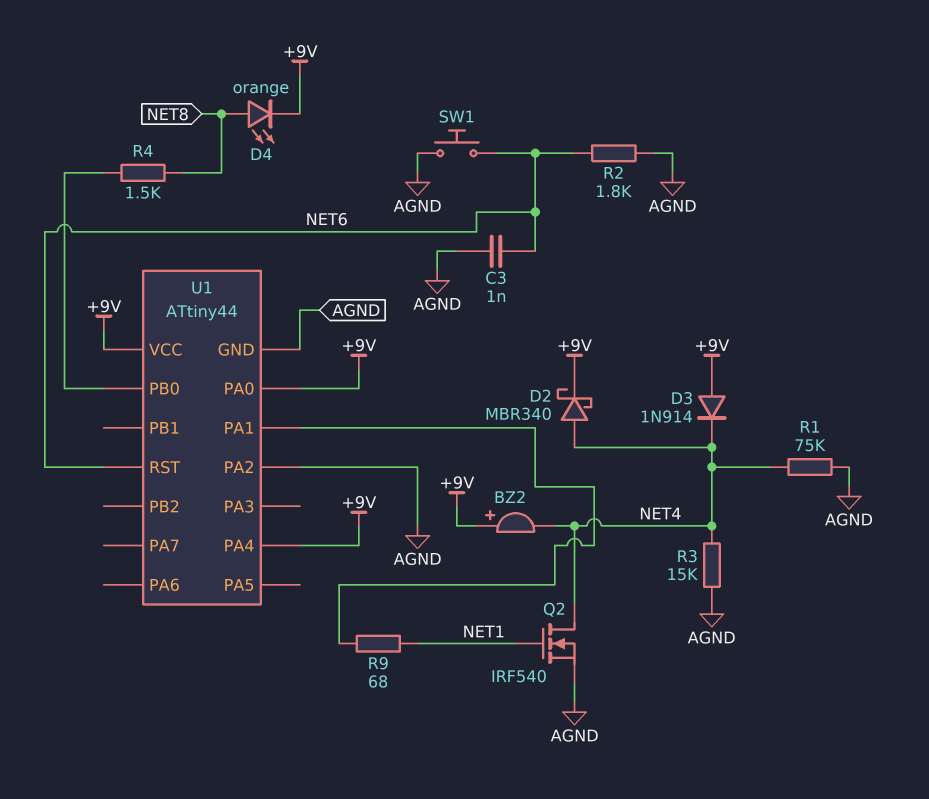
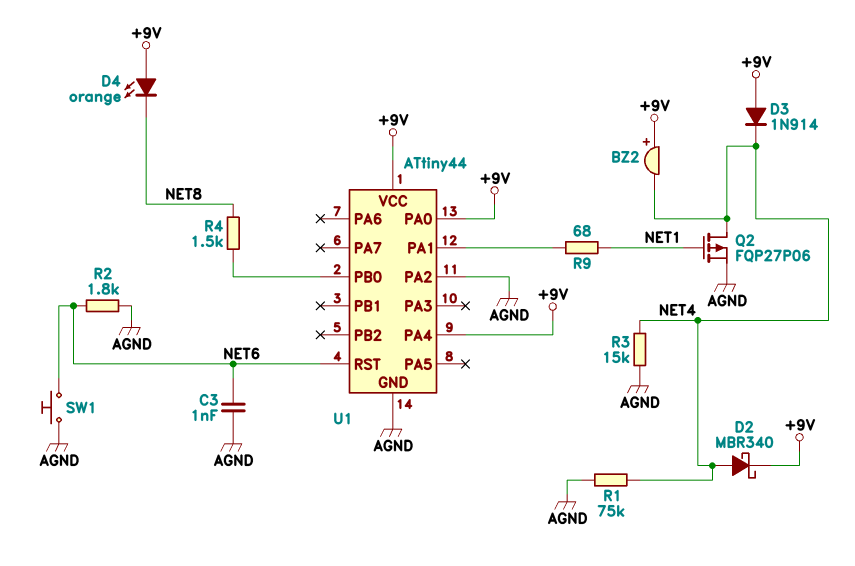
D4: LED orange (A NET8, K +9V) -> LED orange (A +9V, K NET8)
Q2: NMOS IRF540 (G NET1, D NET4, S AGND) -> PMOS FQP27P06 (G NET1, D NET4, S AGND)

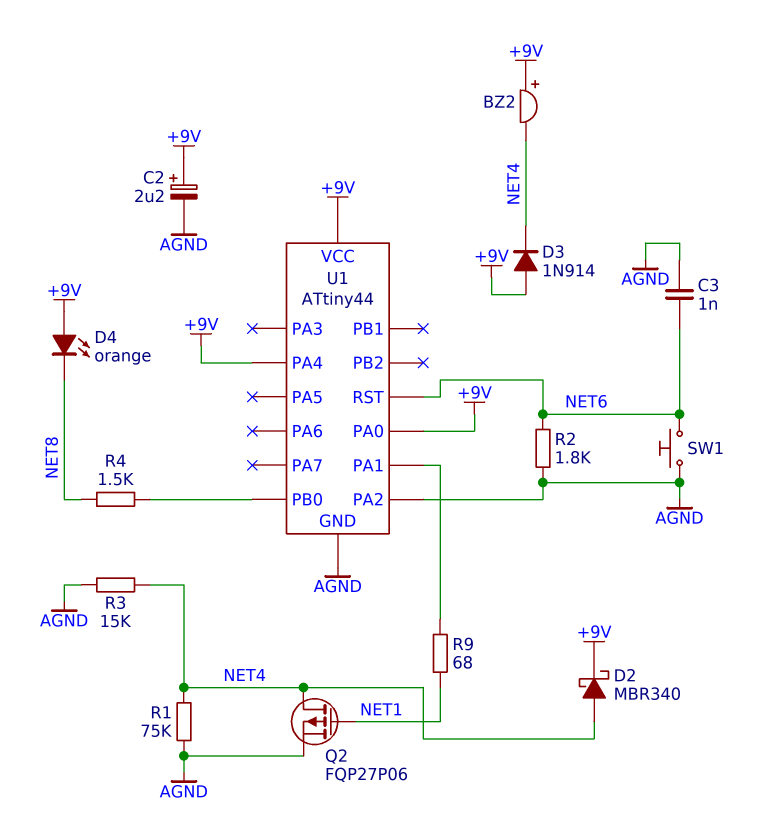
C2: none -> 2.2uF (plus +9V, minus AGND)

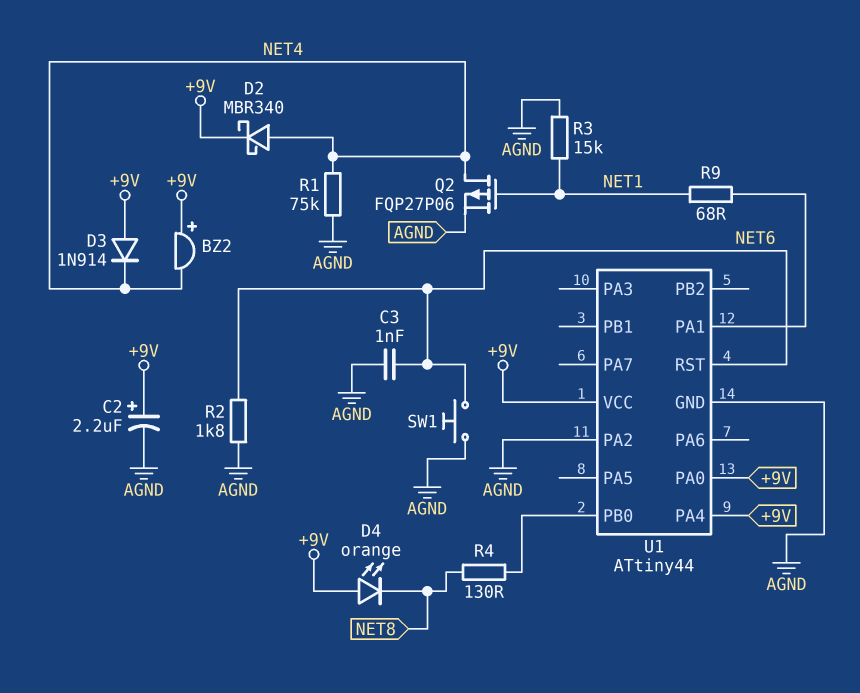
R3: 15k (AGND, NET4) -> 15k (AGND, NET1)
R4: 1.5k (NET8, U1/PB0) -> 130 (NET8, U1/PB0)

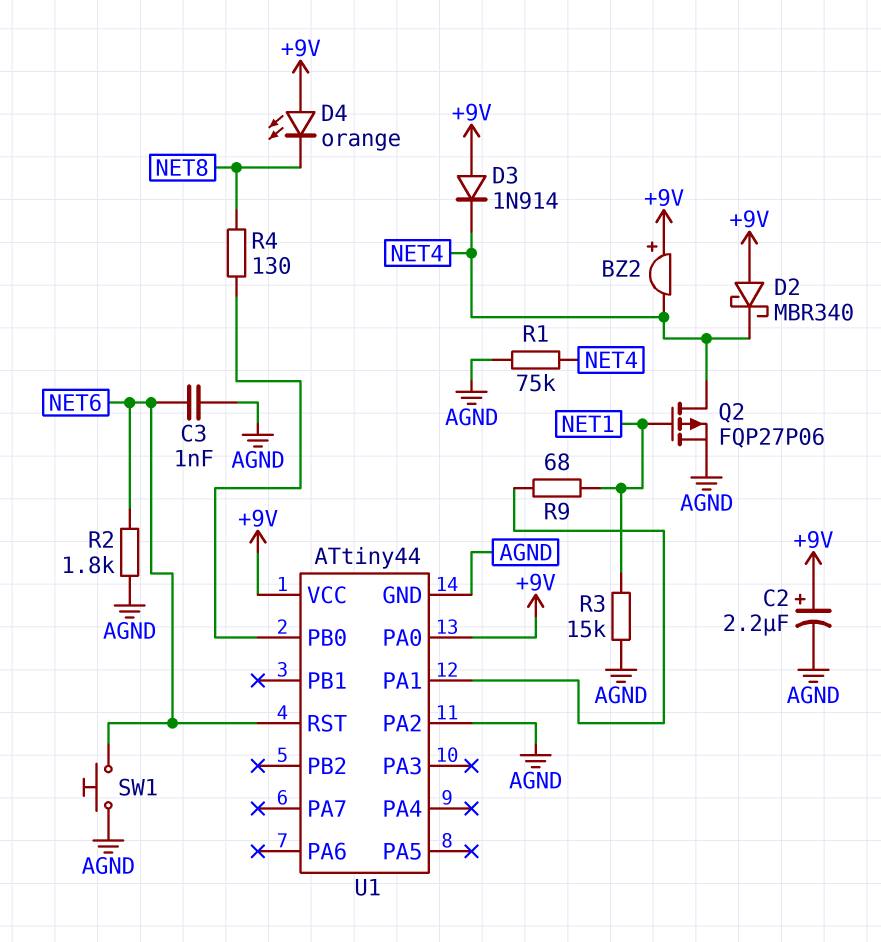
D2: schottky MBR340 (A NET4, K +9V) -> schottky MBR340 (A +9V, K NET4)
U1 pin PA4: +9V -> none

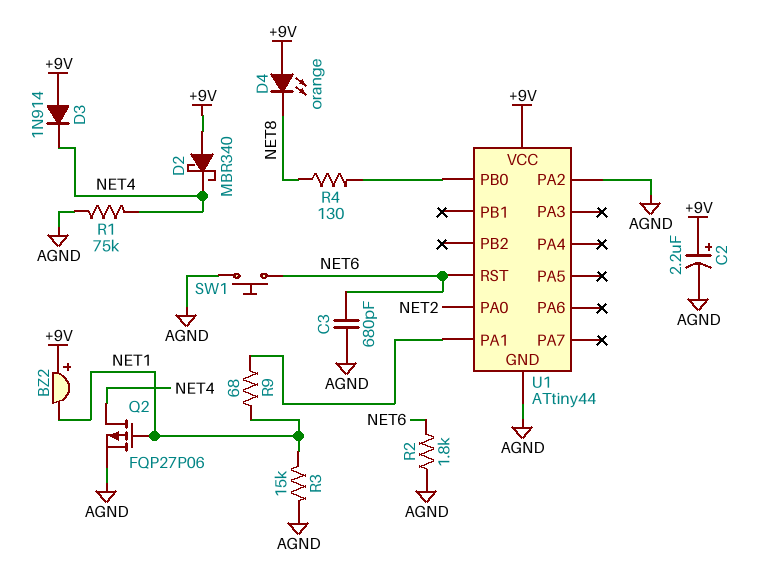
BZ2: buzzer (plus +9V, minus NET4) -> buzzer (plus +9V, minus NET1)
C3: 1nF (AGND, NET6) -> 680pF (AGND, NET6)
U1 pin PA0: +9V -> NET2

